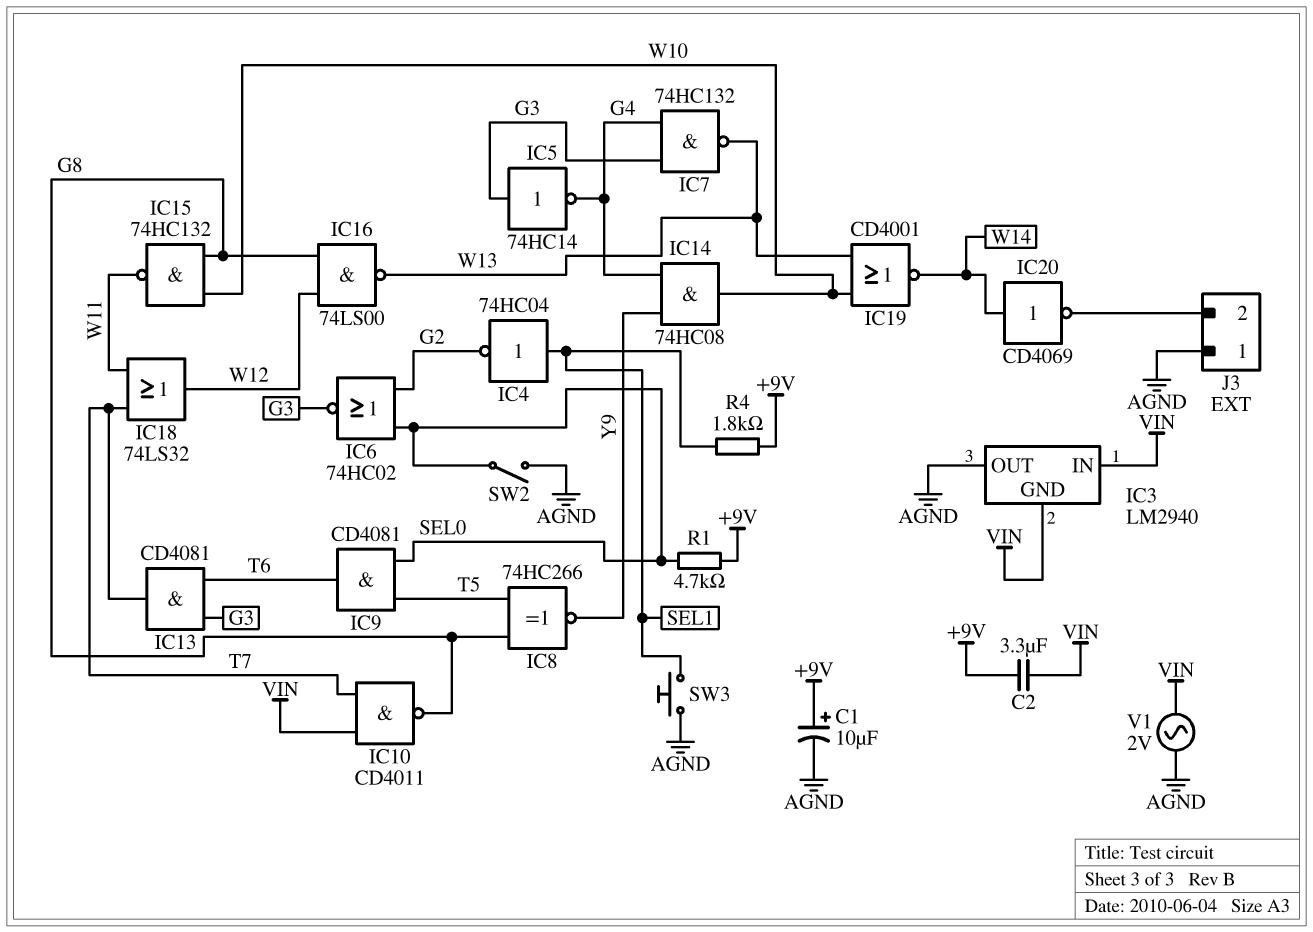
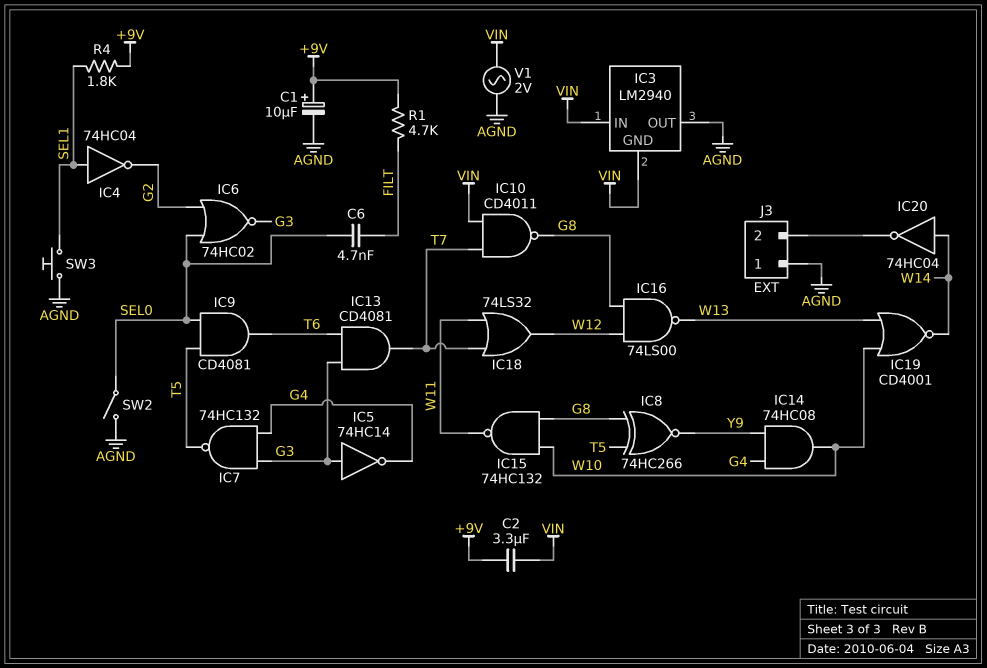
C6: none -> 4.7nF (FILT, SEL0)
IC7: NAND 74HC132 (in G3, in G4, out W13) -> NAND 74HC132 (in G3, in G4, out T5)
IC20: NOT CD4069 (in W14, out J3/2) -> NOT 74HC04 (in W14, out J3/2)
R1: 4.7k (+9V, SEL0) -> 4.7k (+9V, FILT)

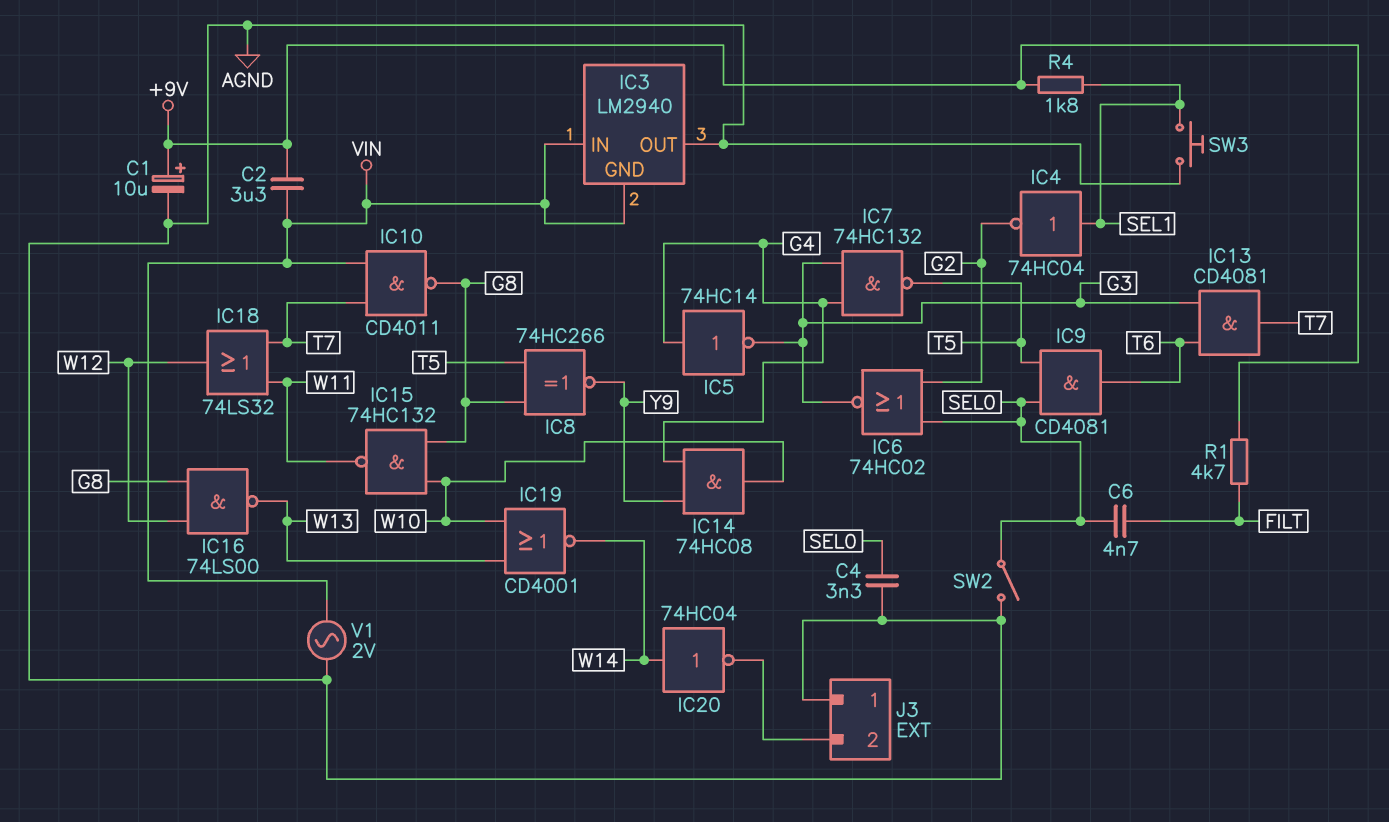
C4: none -> 3.3nF (AGND, SEL0)
IC5: NOT 74HC14 (in G3, out G4) -> NOT 74HC14 (in G4, out G3)

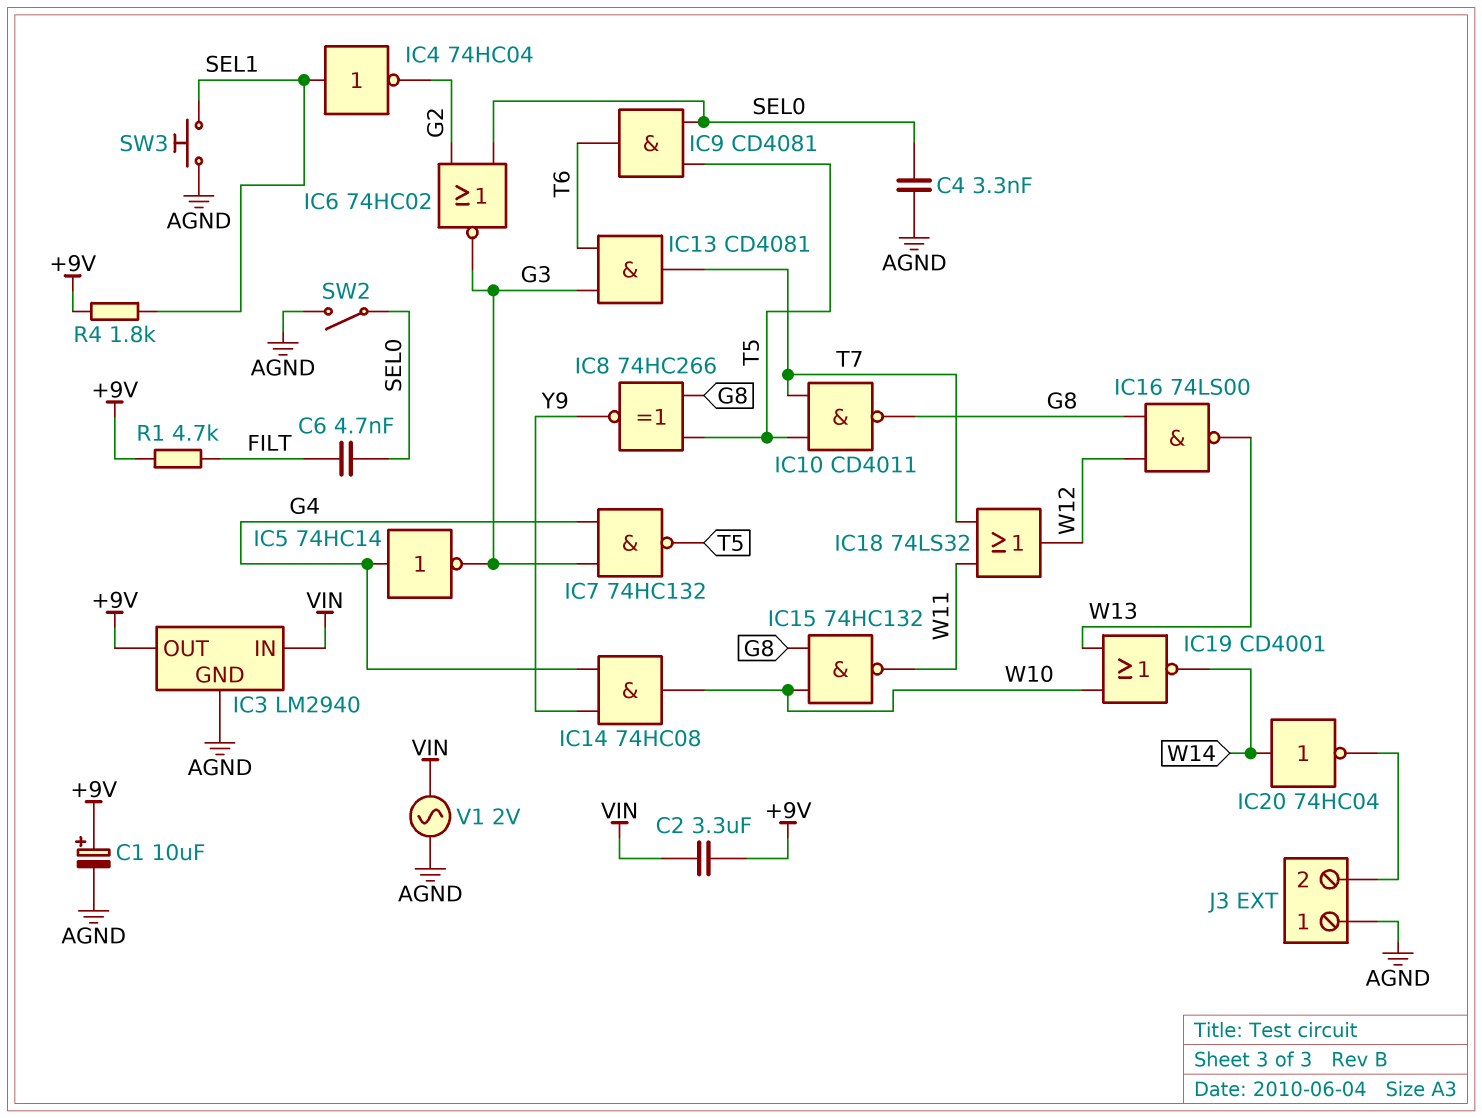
IC3 pin GND: VIN -> AGND
IC3 pin OUT: AGND -> +9V
IC10: NAND CD4011 (in T7, in VIN, out G8) -> NAND CD4011 (in T5, in T7, out G8)

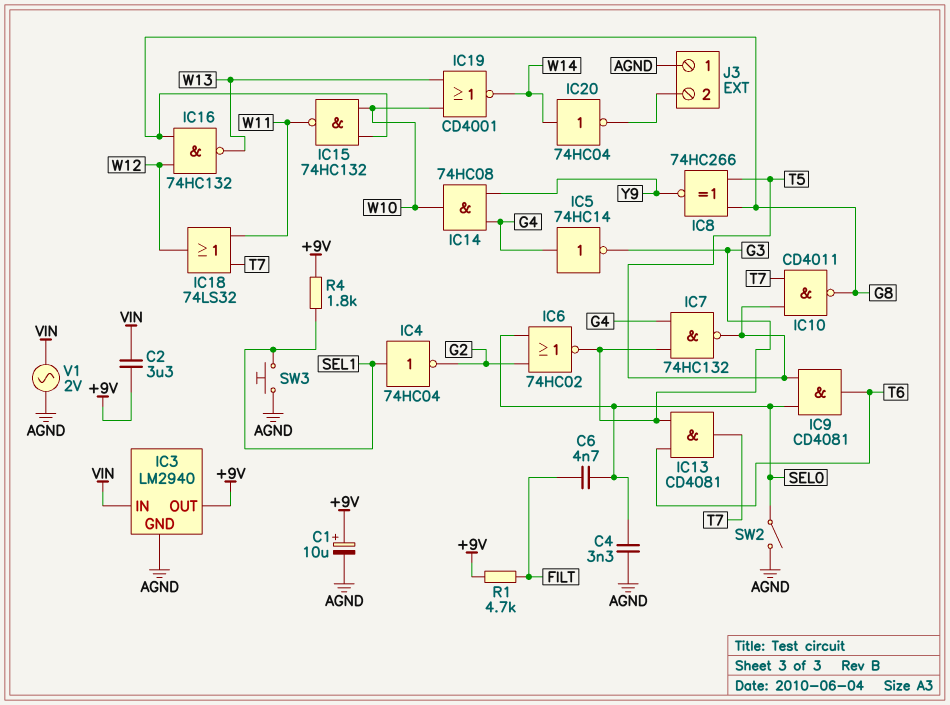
IC16: NAND 74LS00 (in G8, in W12, out W13) -> NAND 74HC132 (in G8, in W12, out W13)

